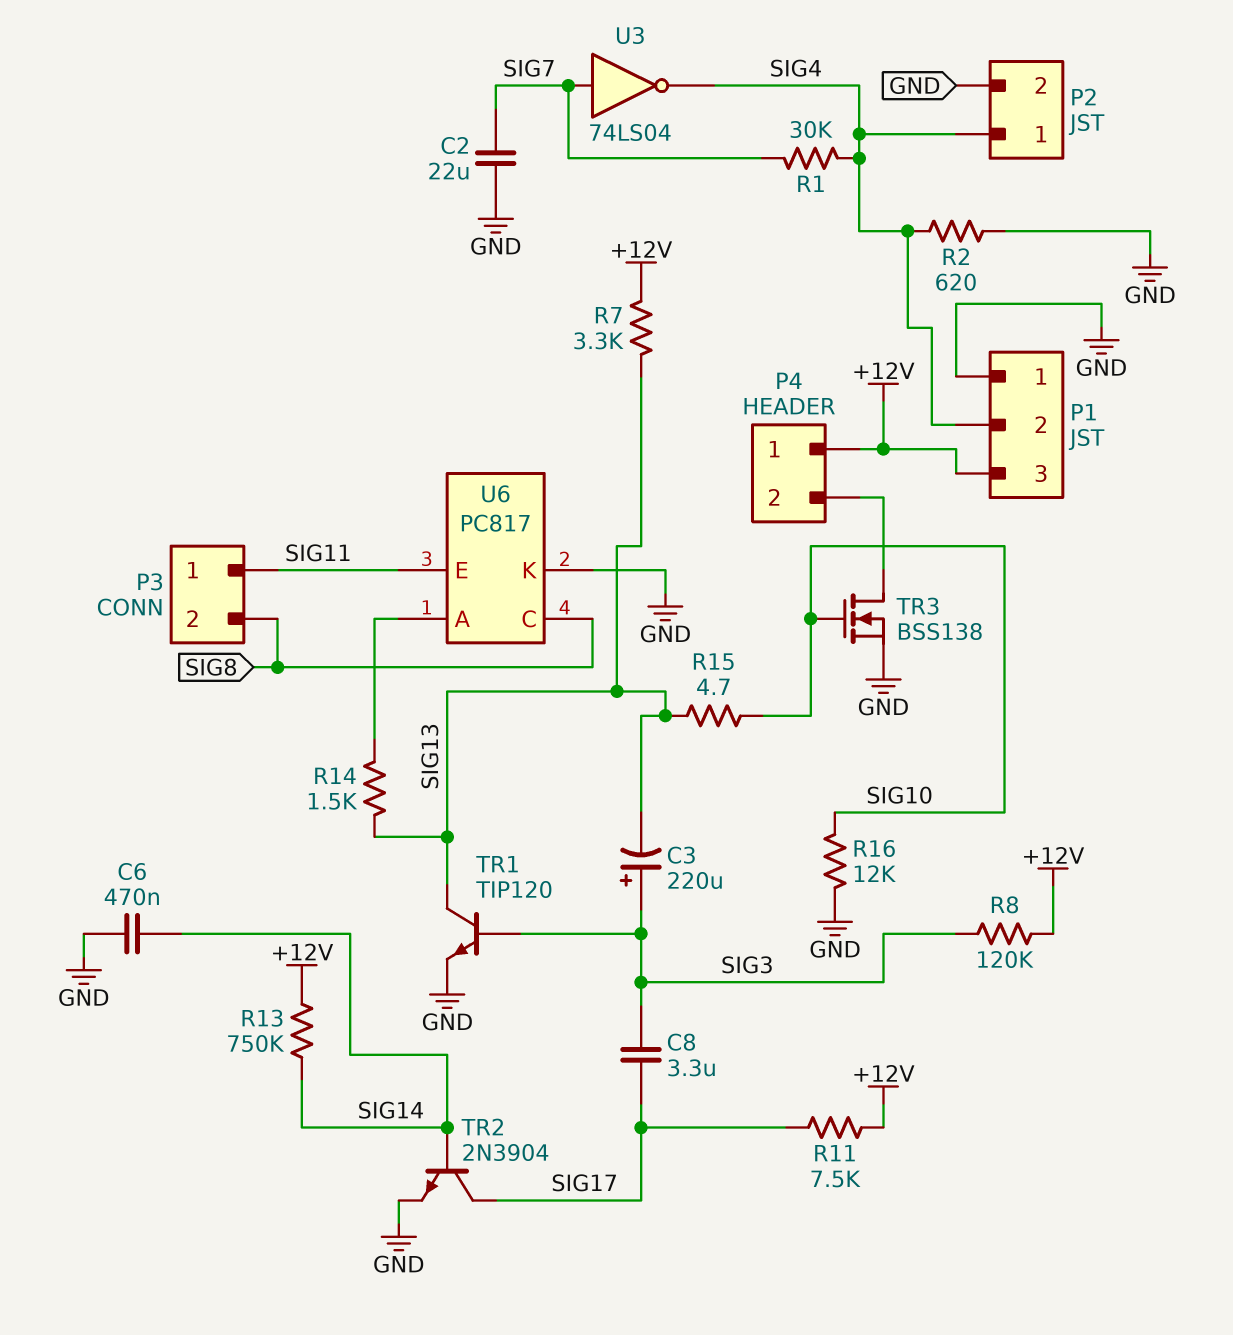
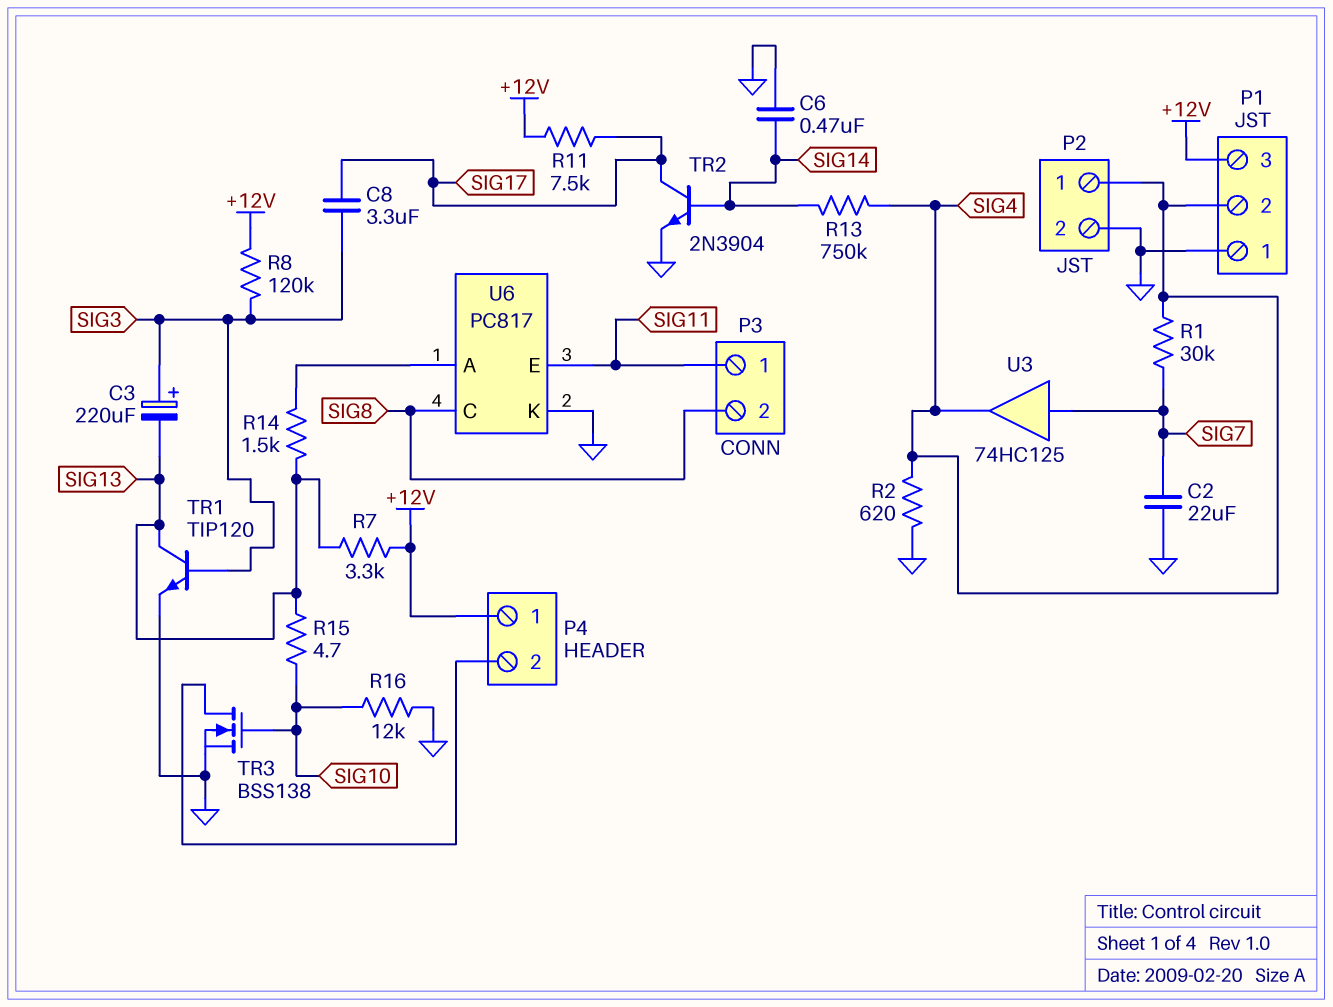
R13: 750k (+12V, SIG14) -> 750k (SIG4, SIG14)
U3: NOT 74LS04 (in SIG7, out SIG4) -> buffer 74HC125 (in SIG7, out SIG4)

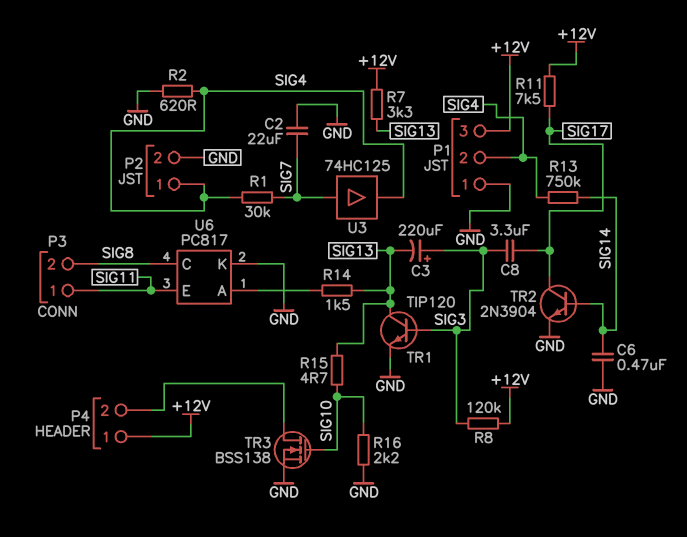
R16: 12k (GND, SIG10) -> 2.2k (GND, SIG10)

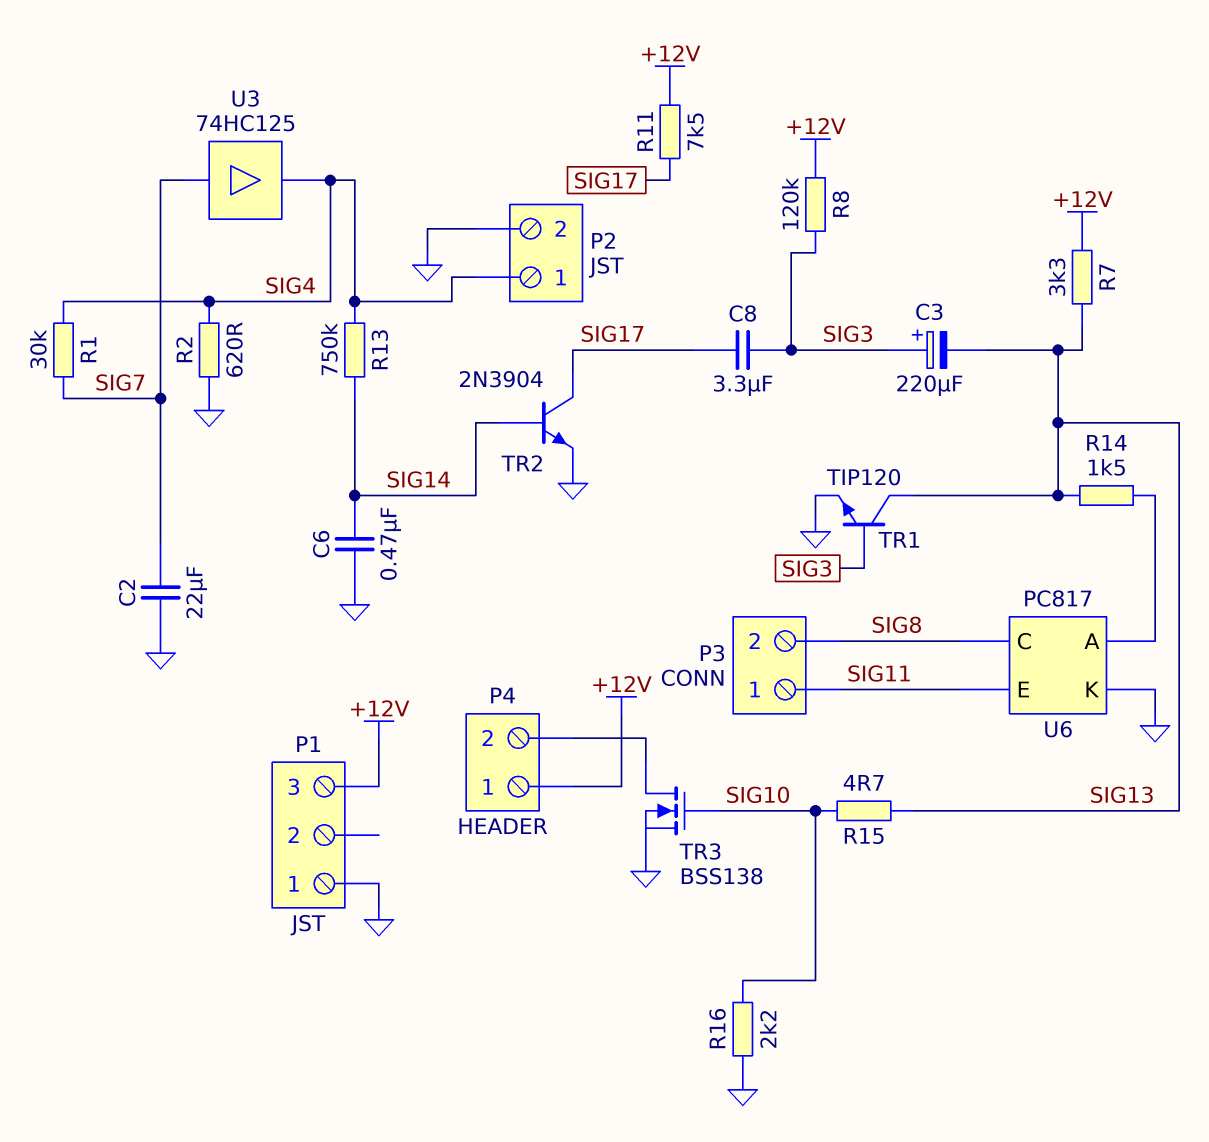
P1 pin 2: SIG4 -> none

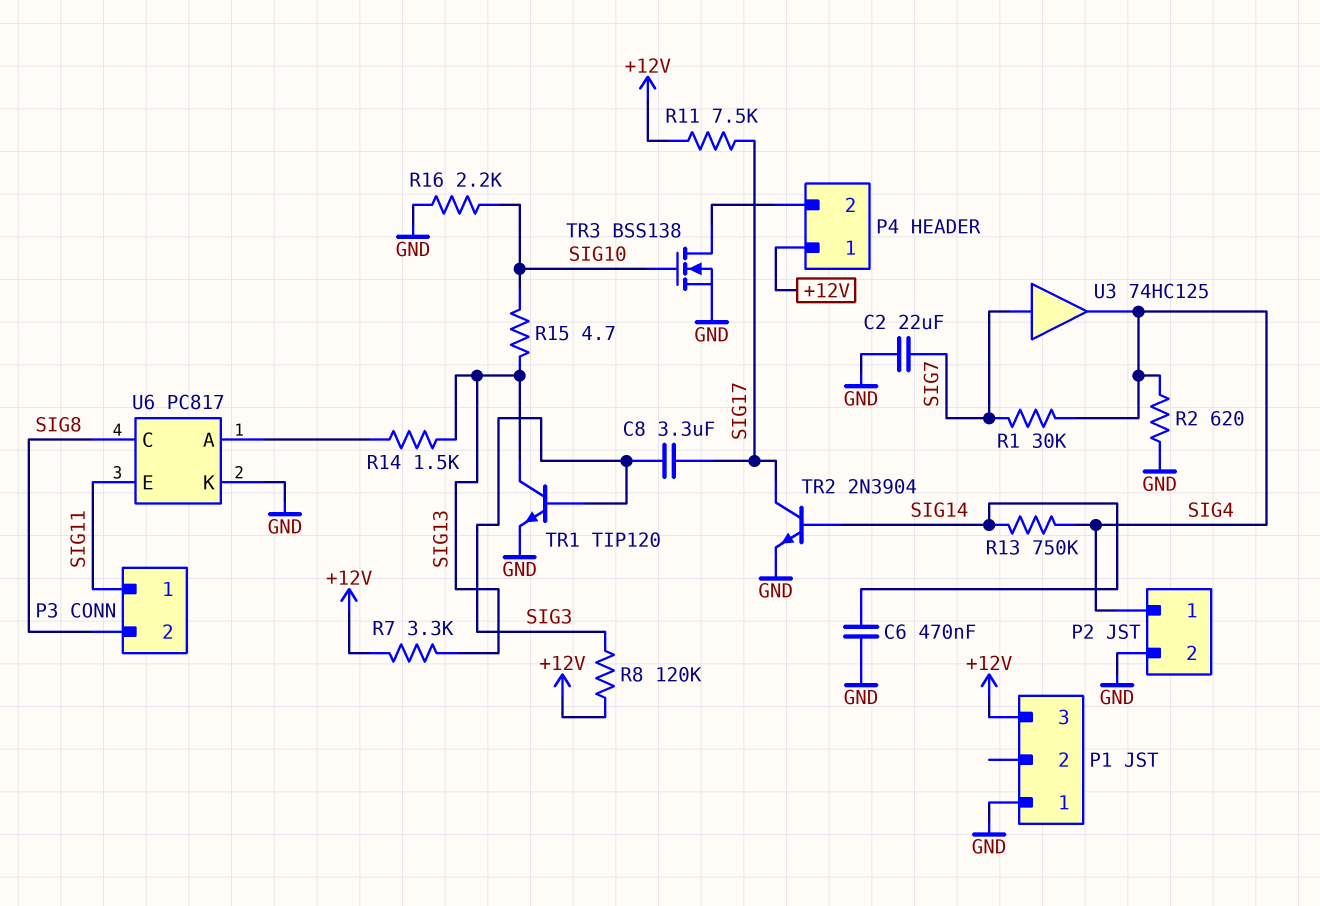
C3: 220uF (plus SIG3, minus SIG13) -> none

